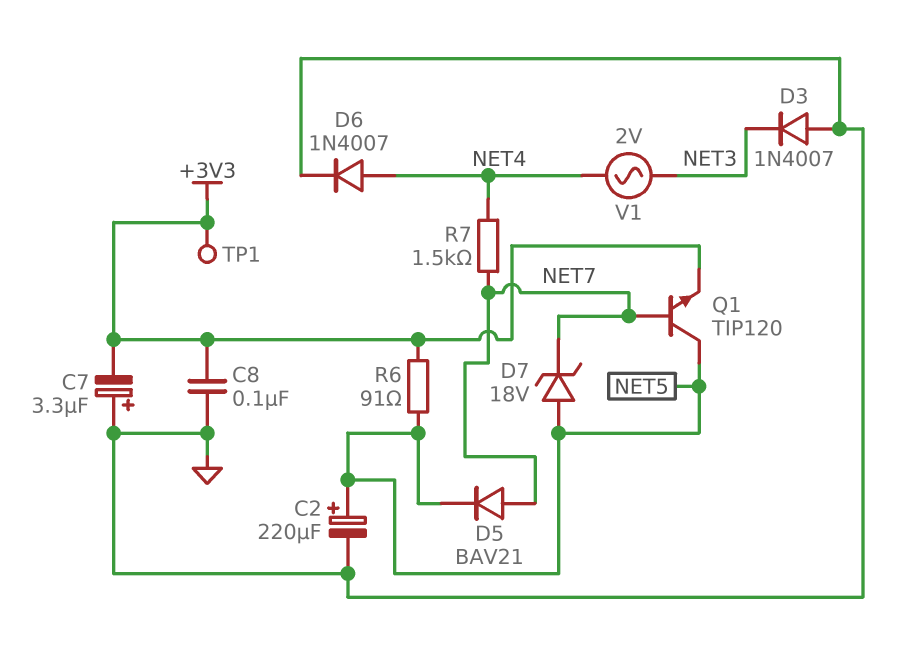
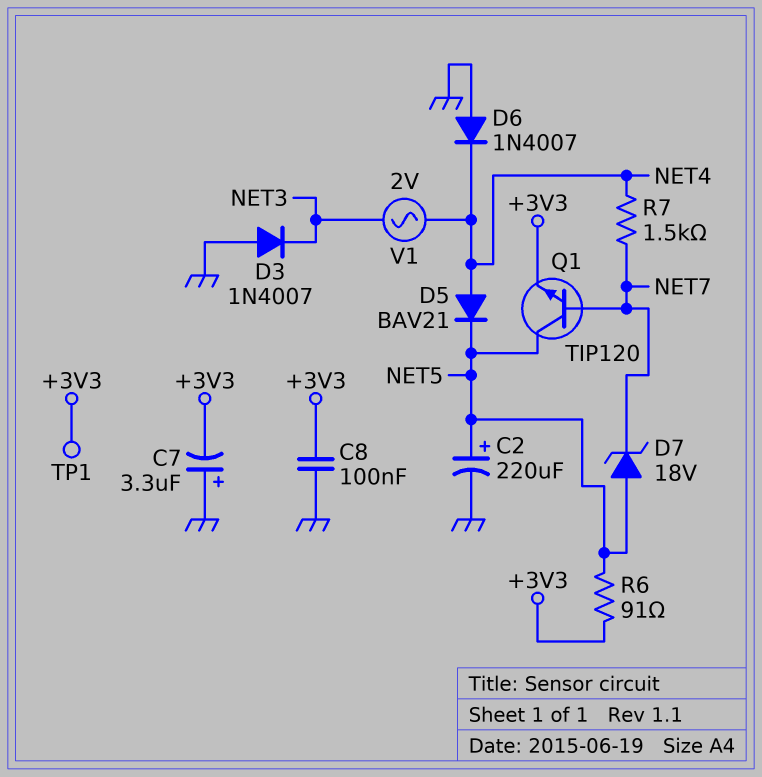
D5: diode BAV21 (A NET7, K NET5) -> diode BAV21 (A NET4, K NET5)
D6: diode 1N4007 (A NET4, K GND) -> diode 1N4007 (A GND, K NET4)

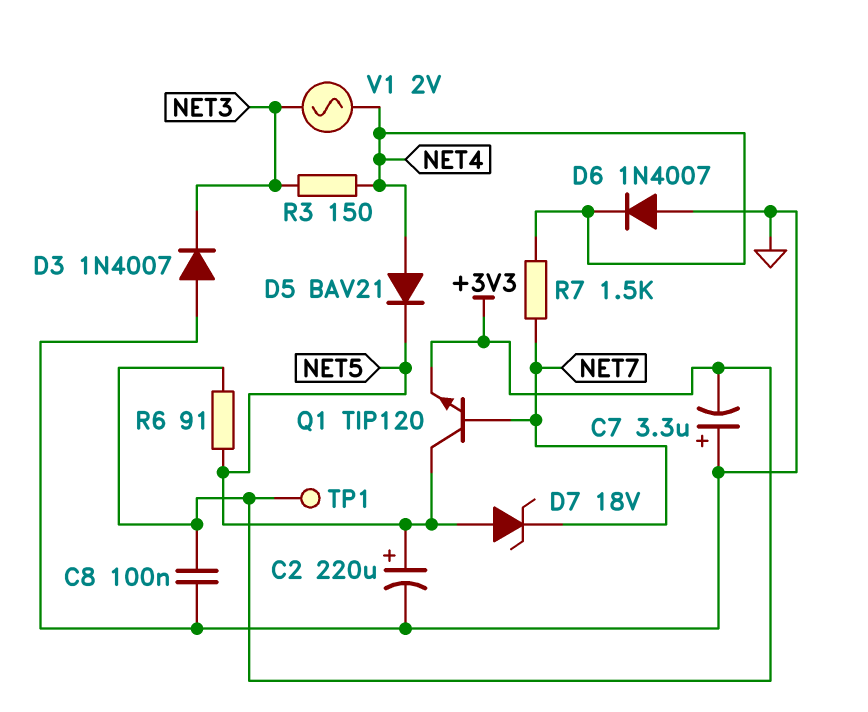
R3: none -> 150 (NET3, NET4)

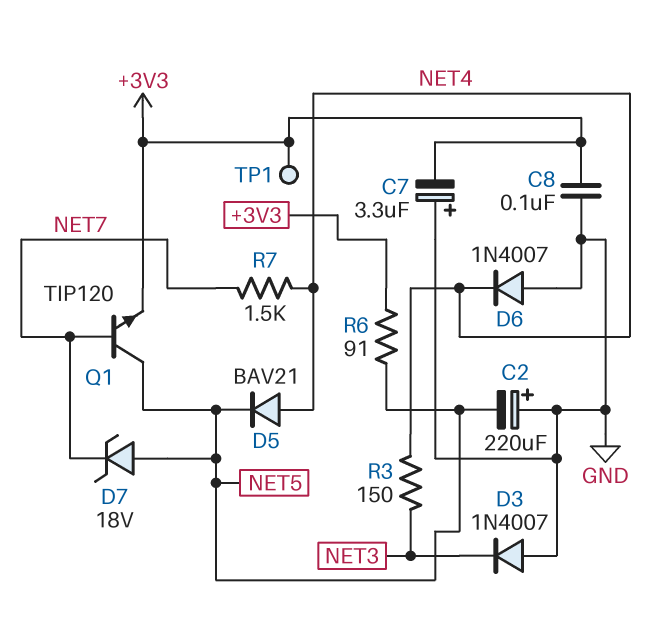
C2: 220uF (plus NET5, minus GND) -> 220uF (plus GND, minus NET5)
V1: AC 2V (NET3, NET4) -> none

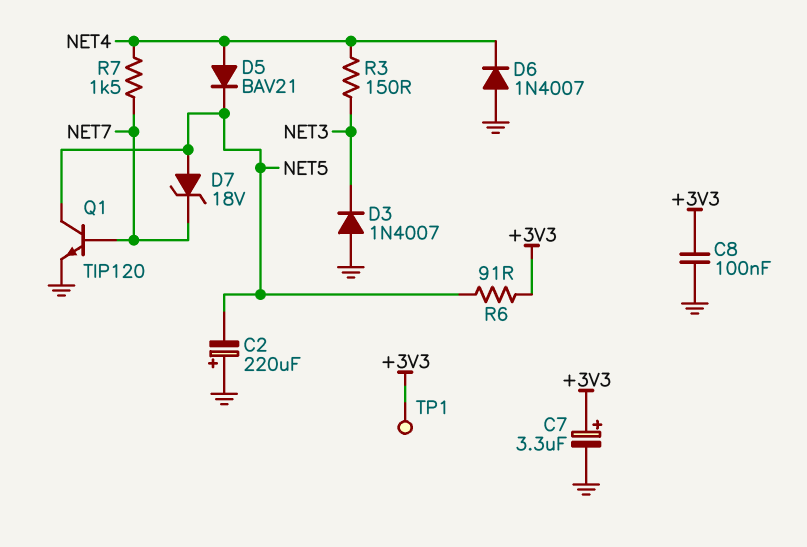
C7: 3.3uF (plus GND, minus +3V3) -> 3.3uF (plus +3V3, minus GND)
Q1: NPN TIP120 (B NET7, C NET5, E +3V3) -> NPN TIP120 (B NET7, C NET5, E GND)

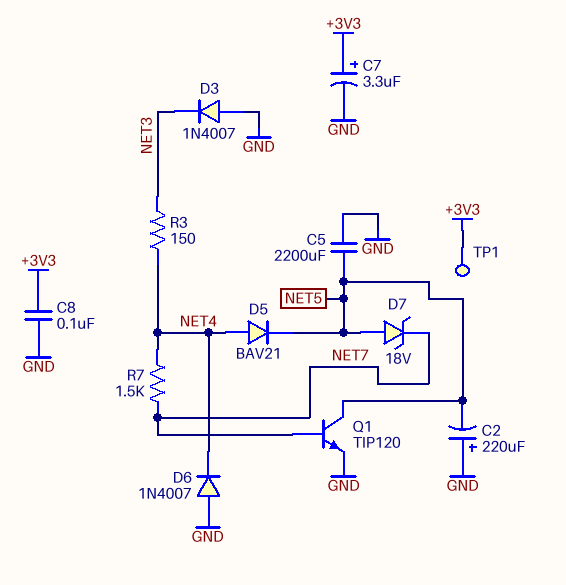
C5: none -> 2200uF (GND, NET5)
R6: 91 (+3V3, NET5) -> none

